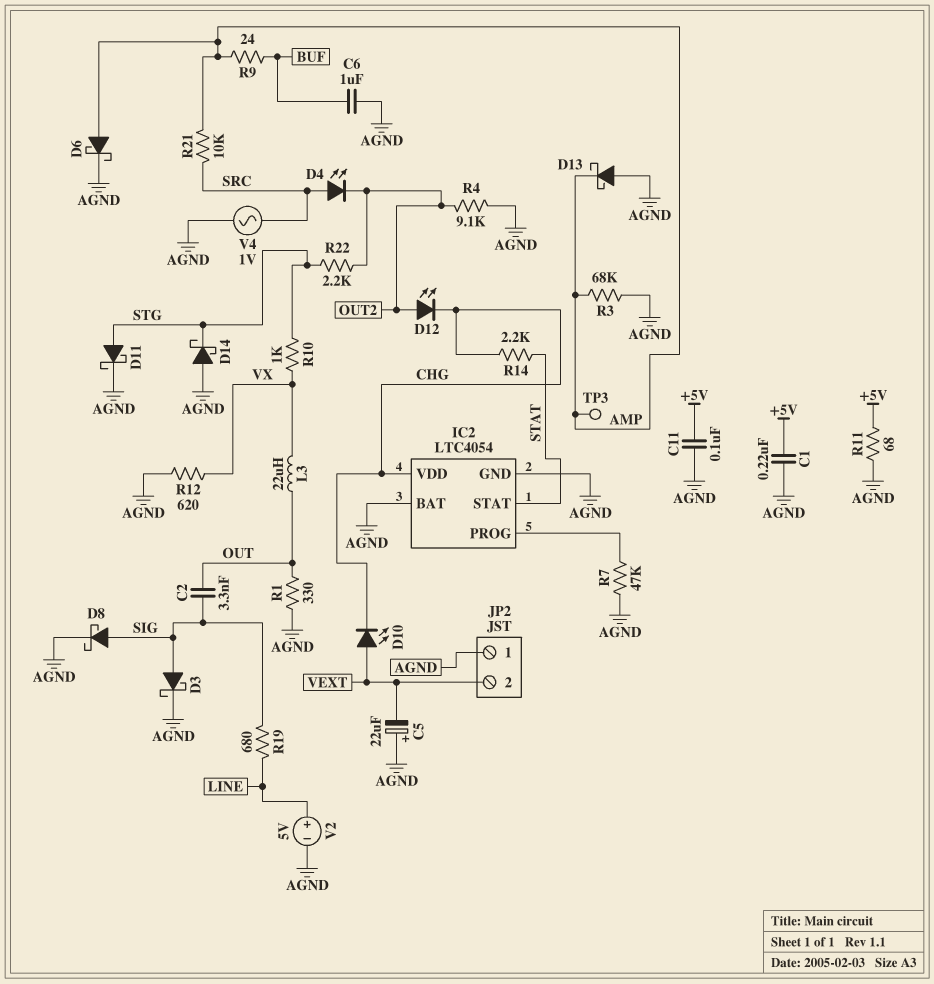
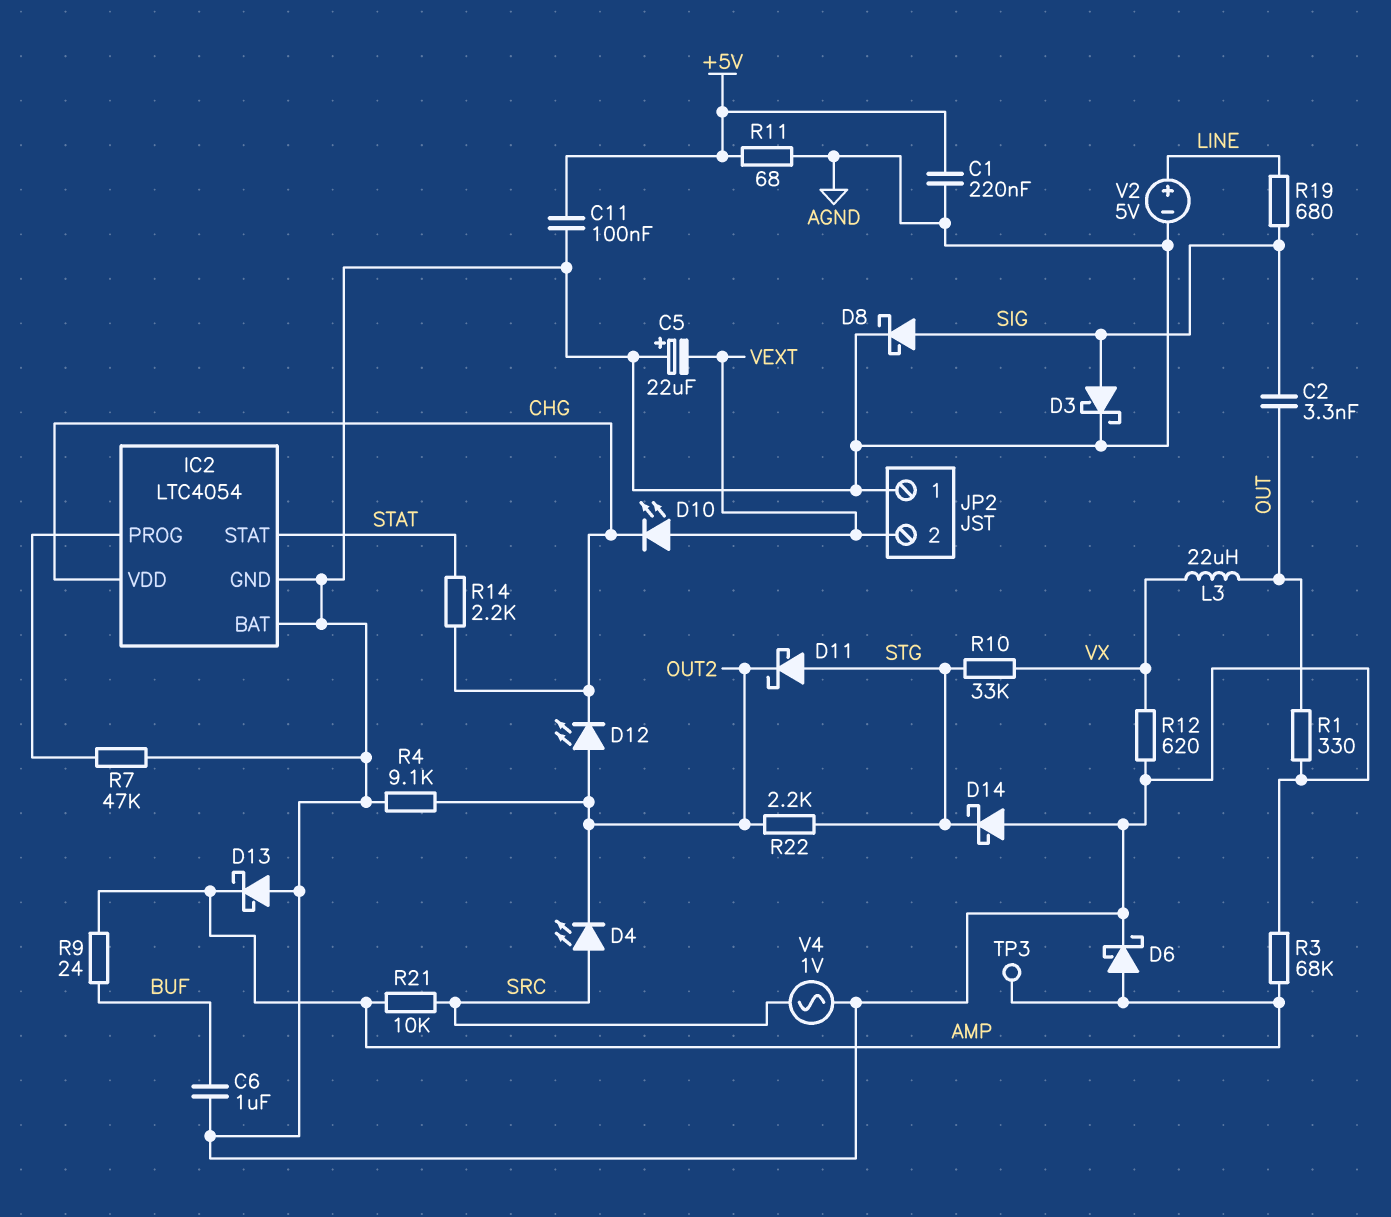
D11: schottky (A STG, K AGND) -> schottky (A STG, K OUT2)
R10: 1k (STG, VX) -> 33k (STG, VX)

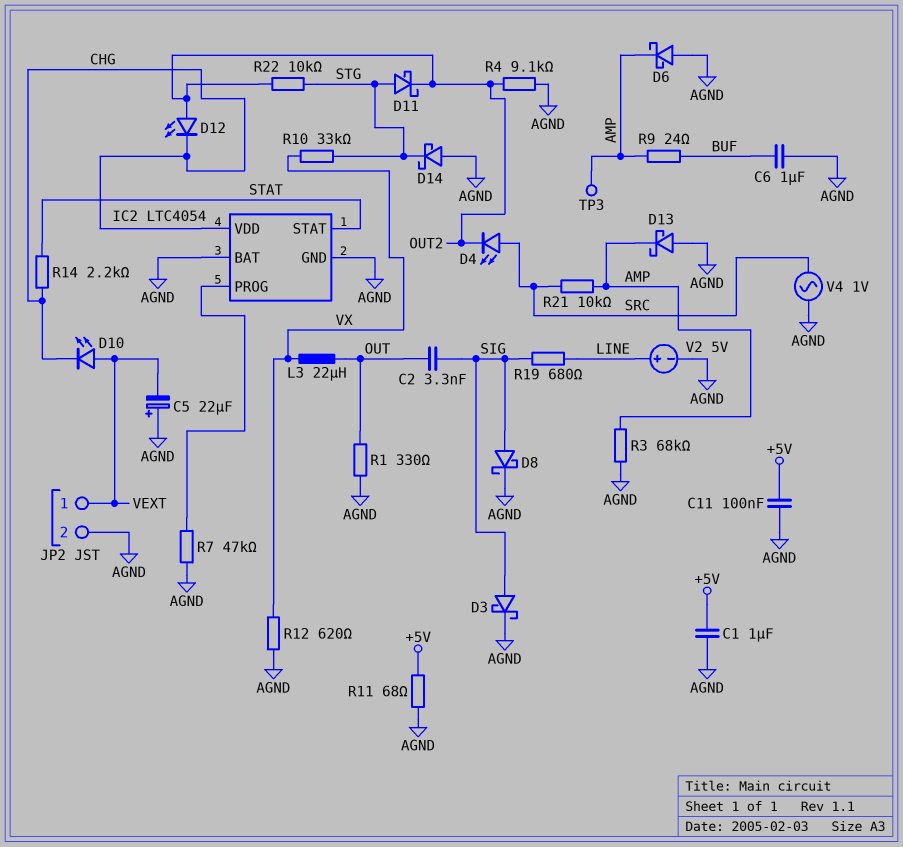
C1: 220nF (+5V, AGND) -> 1uF (+5V, AGND)
D6: schottky (A AMP, K AGND) -> schottky (A AGND, K AMP)
JP2 pin 1: AGND -> VEXT
JP2 pin 2: VEXT -> AGND
R22: 2.2k (OUT2, STG) -> 10k (OUT2, STG)

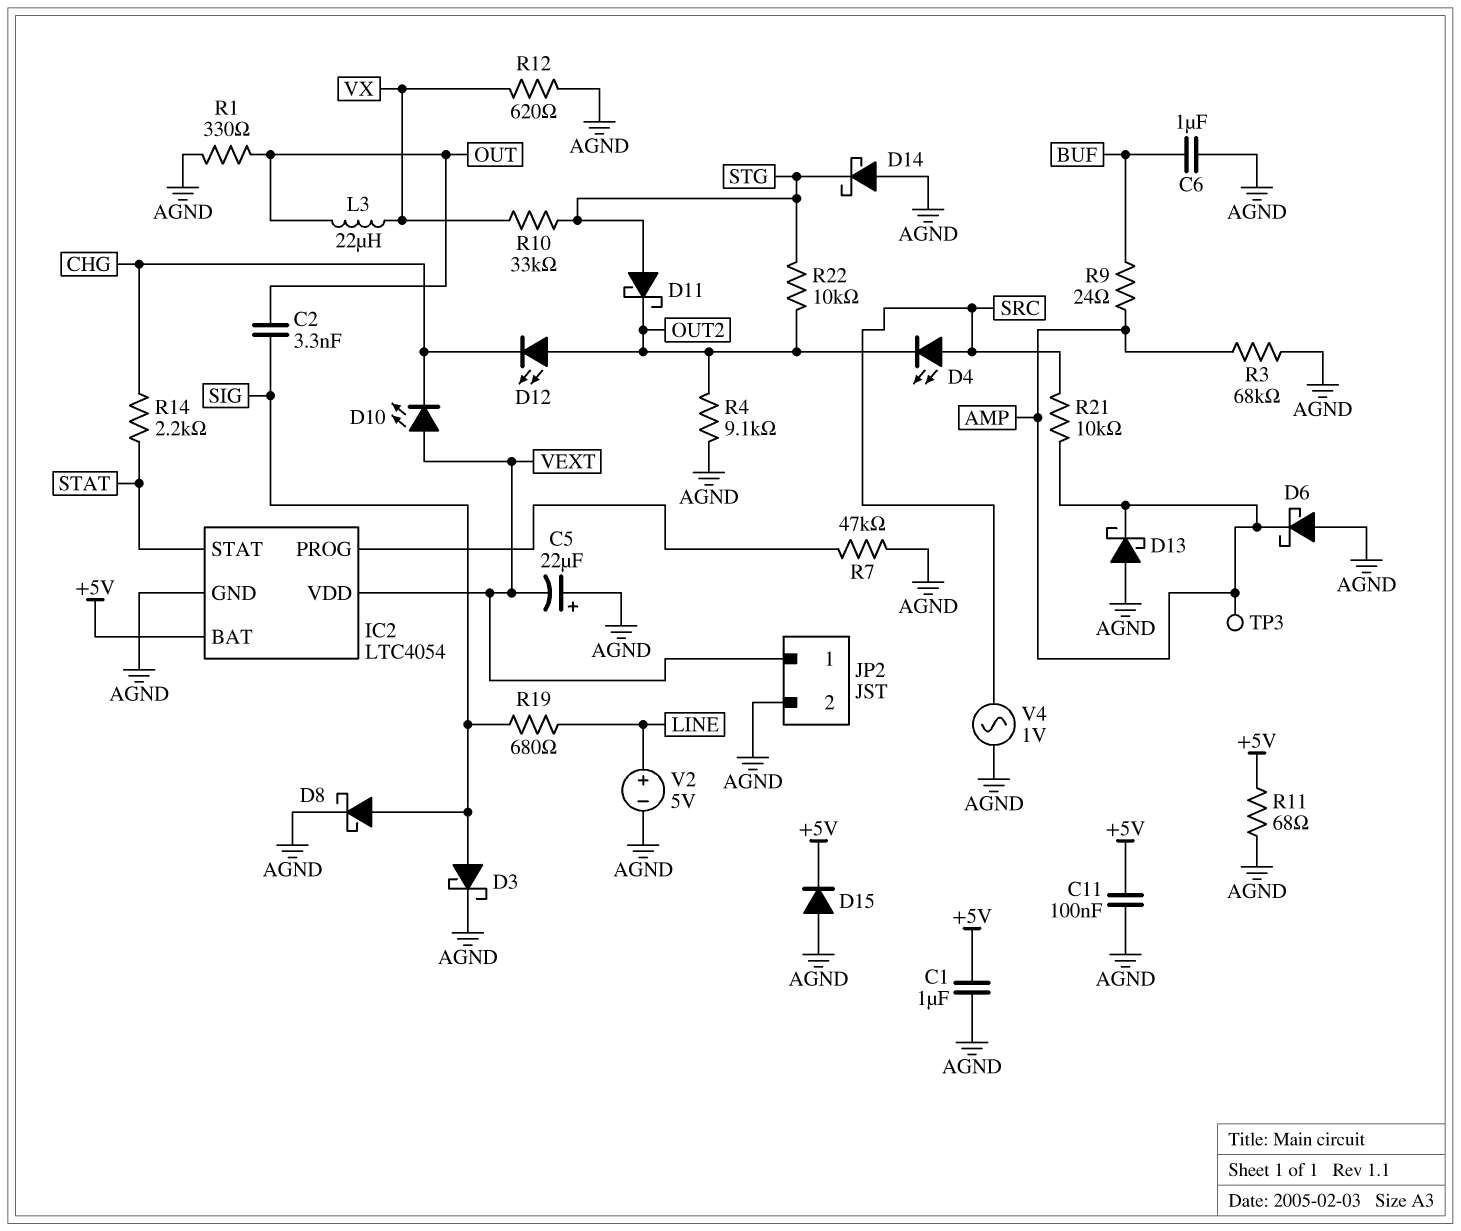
D15: none -> diode (A AGND, K +5V)
IC2 pin BAT: AGND -> +5V
IC2 pin VDD: CHG -> VEXT

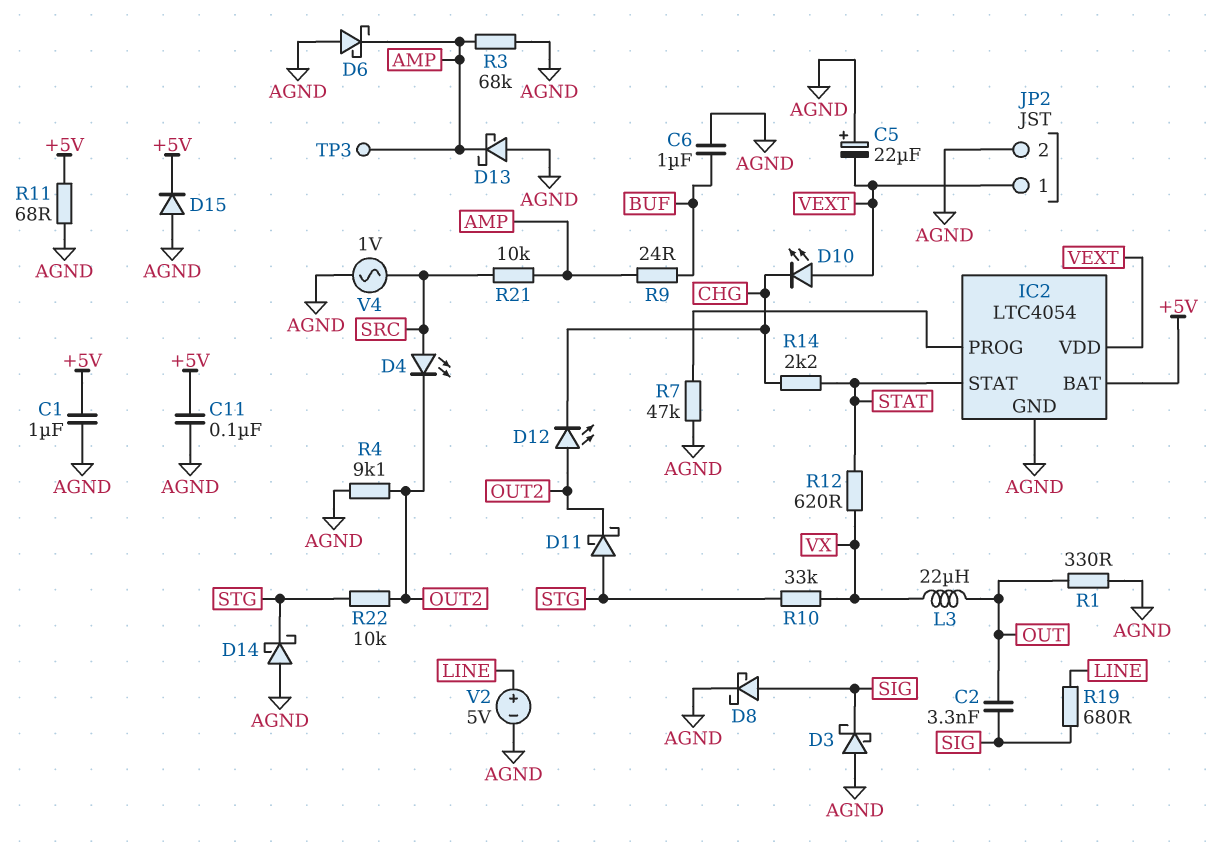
D3: schottky (A SIG, K AGND) -> schottky (A AGND, K SIG)
R12: 620 (AGND, VX) -> 620 (STAT, VX)

